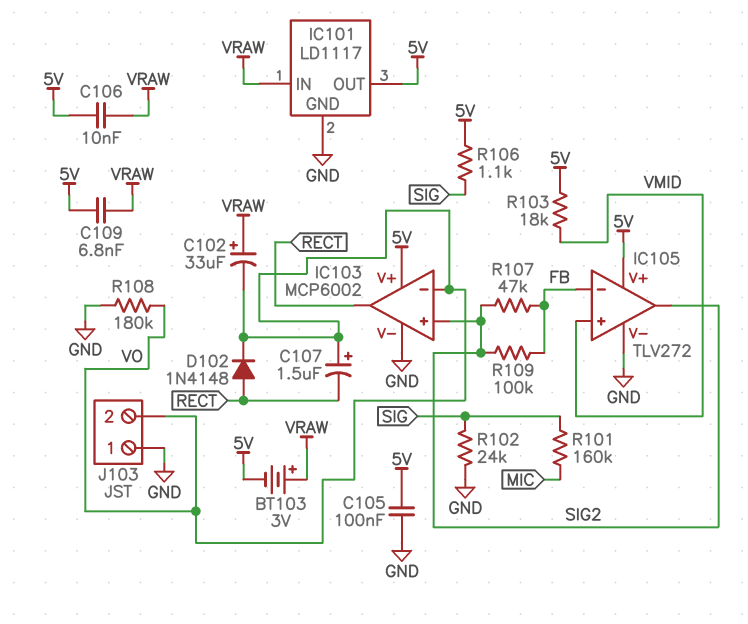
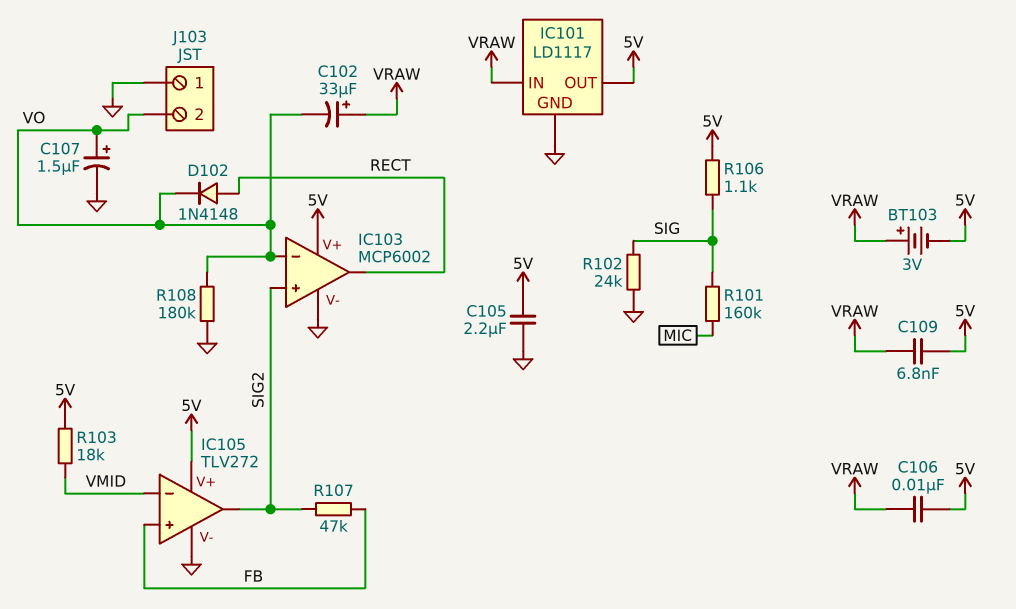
C105: 100nF (5V, GND) -> 2.2uF (5V, GND)
C107: 1.5uF (plus VO, minus RECT) -> 1.5uF (plus VO, minus GND)
IC105 pin in+: VMID -> FB
IC105 pin in-: FB -> VMID
R109: 100k (FB, SIG2) -> none

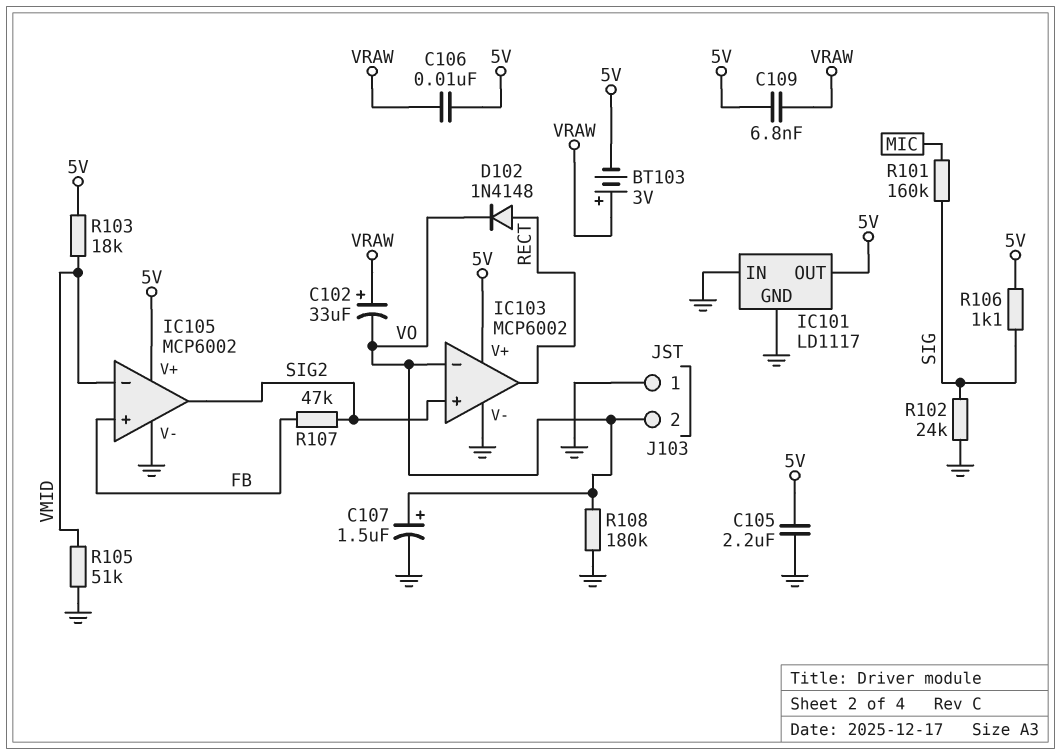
IC101 pin IN: VRAW -> GND
IC105: TLV272 -> MCP6002
R105: none -> 51k (GND, VMID)

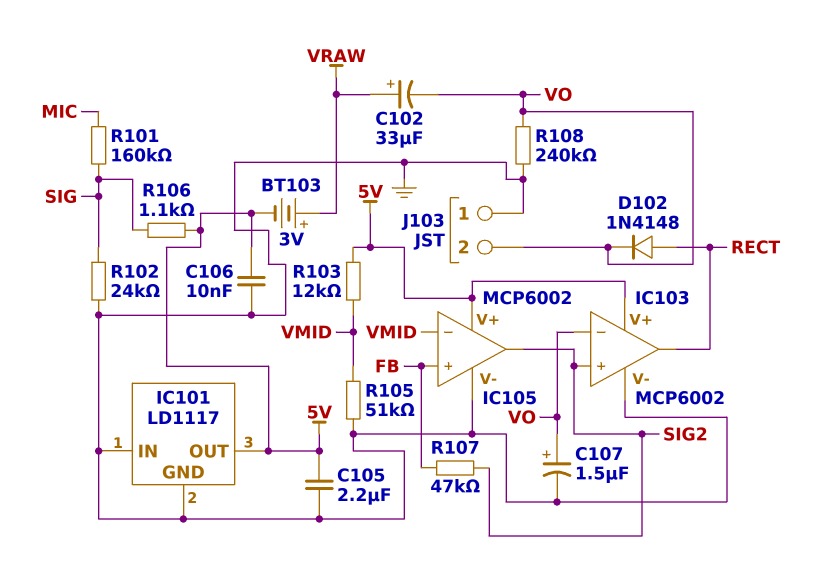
C106: 10nF (5V, VRAW) -> 10nF (5V, GND)
C109: 6.8nF (5V, VRAW) -> none
R103: 18k (5V, VMID) -> 12k (5V, VMID)
R108: 180k (GND, VO) -> 240k (GND, VO)

